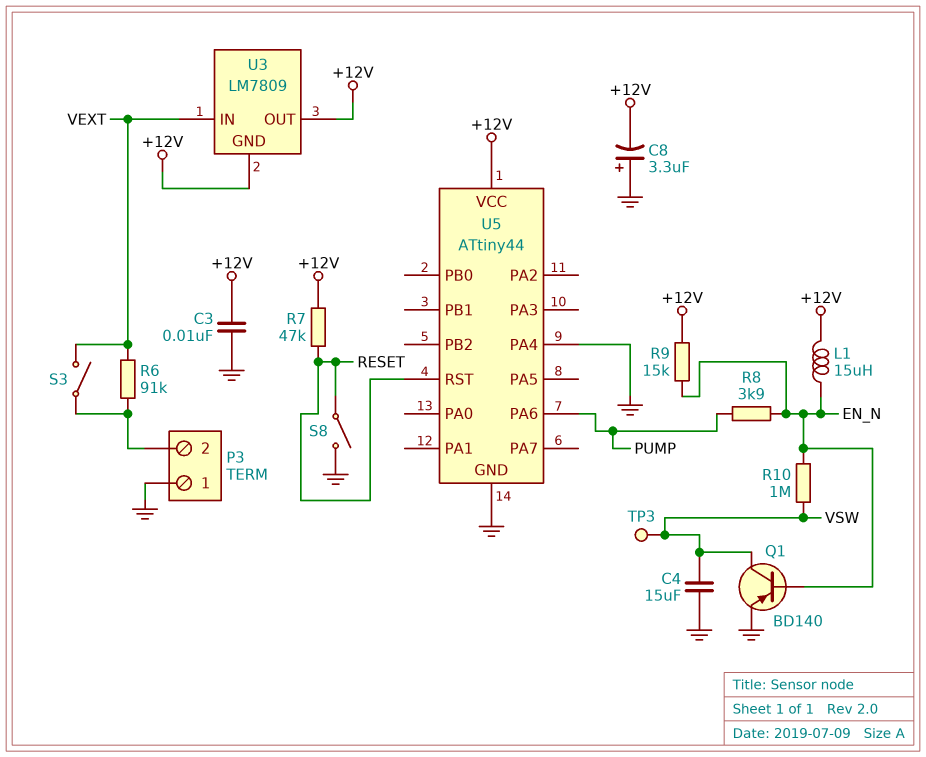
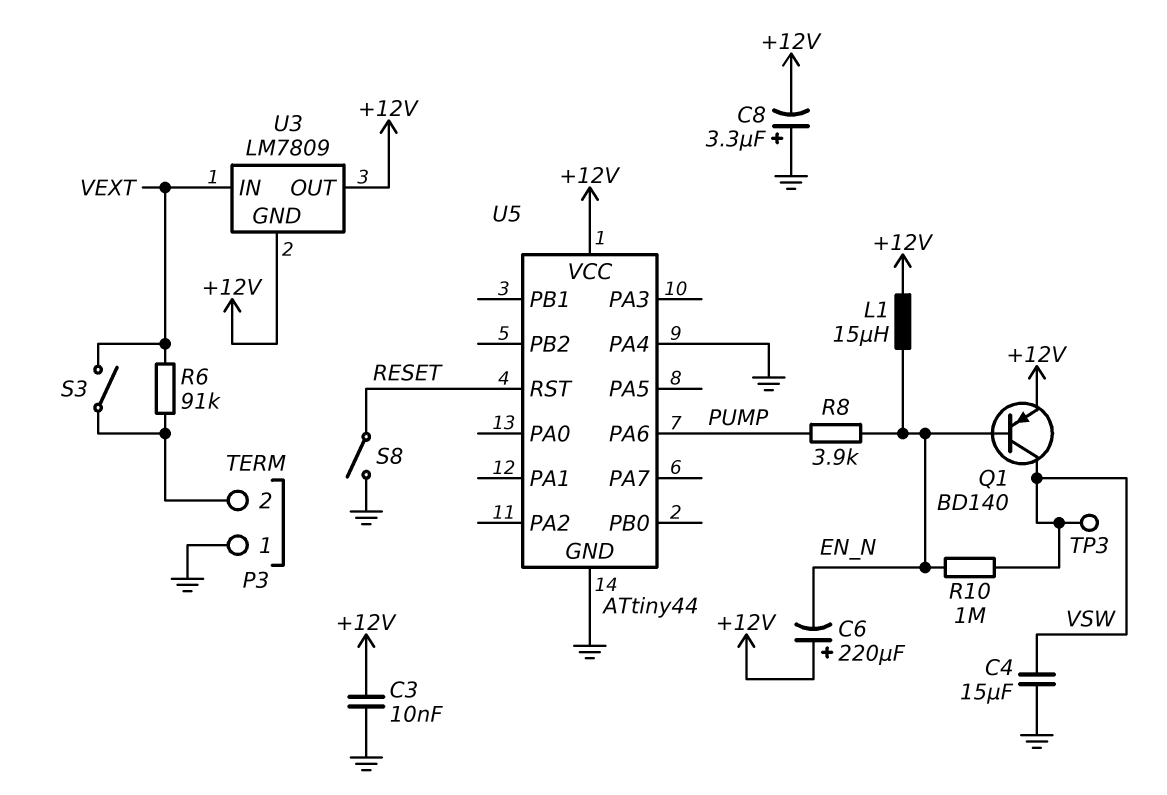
C6: none -> 220uF (plus +12V, minus EN_N)
Q1: PNP BD140 (B EN_N, C VSW, E GND) -> PNP BD140 (B EN_N, C VSW, E +12V)
R7: 47k (+12V, RESET) -> none
R9: 15k (+12V, EN_N) -> none

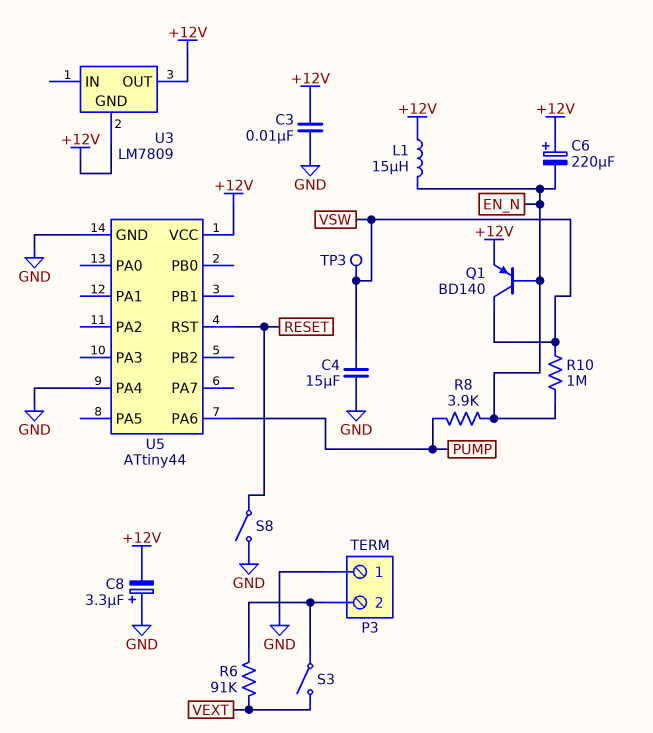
U3 pin IN: VEXT -> none

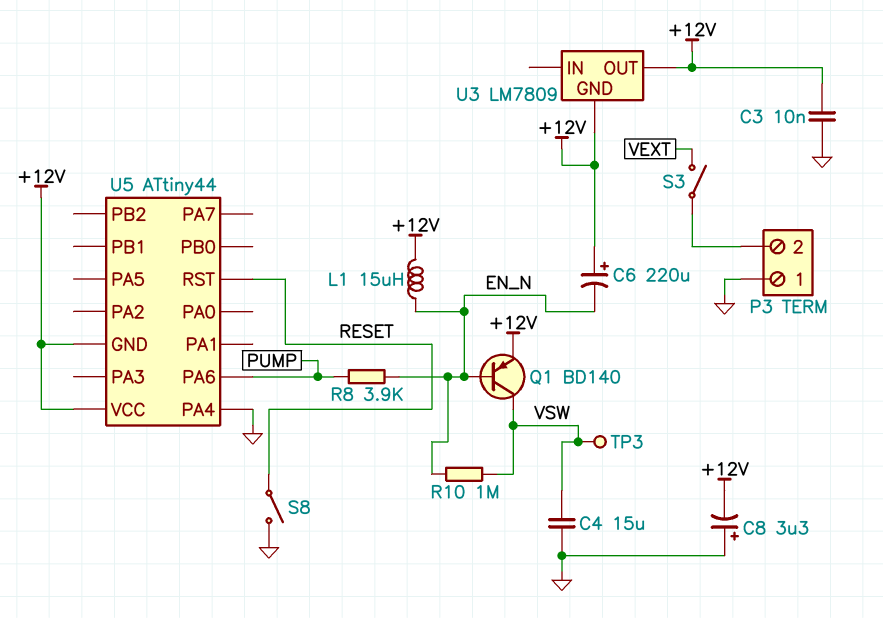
R6: 91k (P3/2, VEXT) -> none
U5 pin GND: GND -> +12V

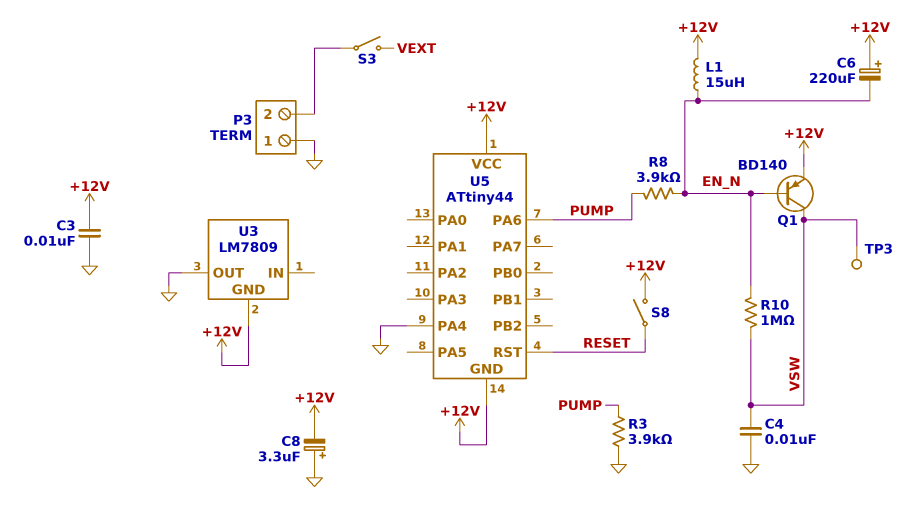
C4: 15uF (GND, VSW) -> 10nF (GND, VSW)
R3: none -> 3.9k (GND, PUMP)
S8: switch (GND, RESET) -> switch (+12V, RESET)
U3 pin OUT: +12V -> GND

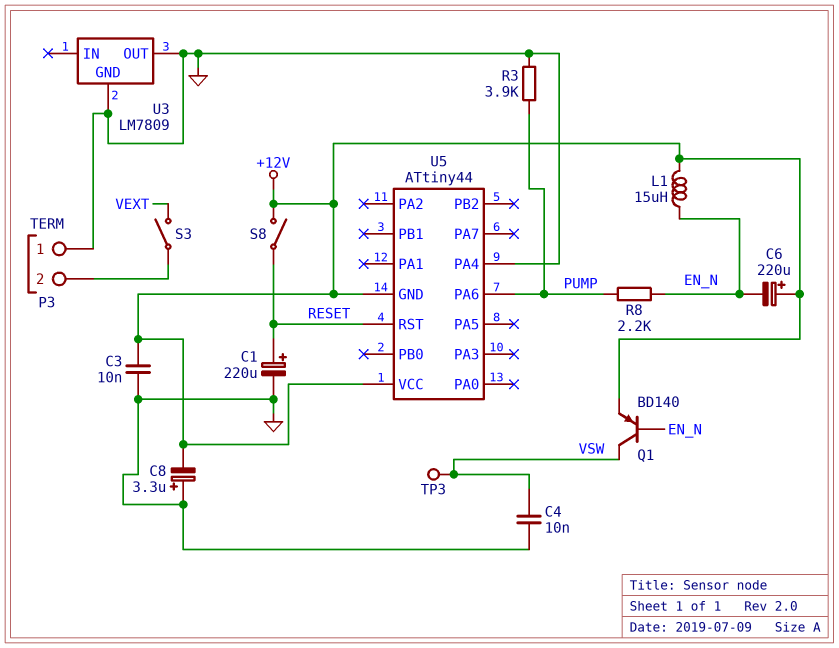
C1: none -> 220uF (plus RESET, minus GND)
R8: 3.9k (EN_N, PUMP) -> 2.2k (EN_N, PUMP)
R10: 1M (EN_N, VSW) -> none
U3 pin GND: +12V -> GND

